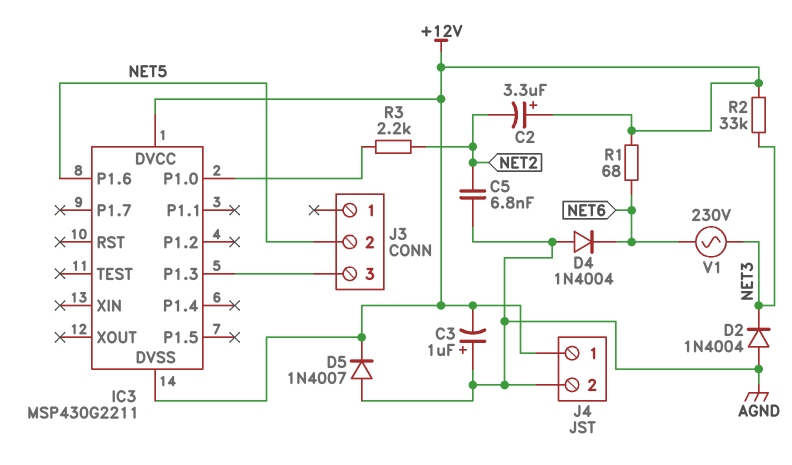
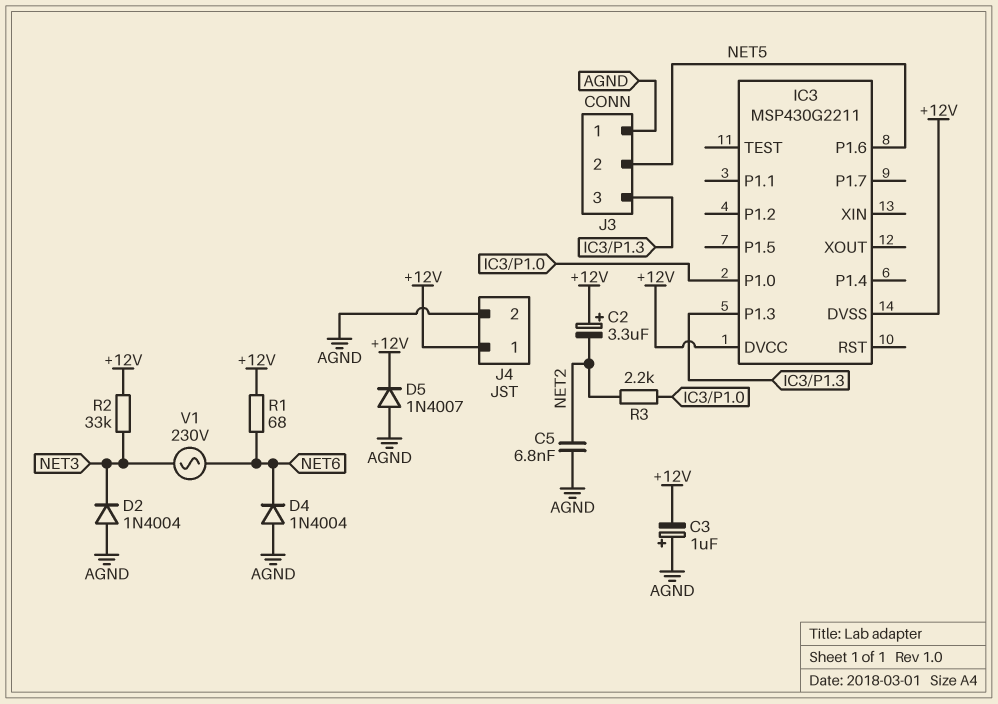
J3 pin 1: none -> AGND

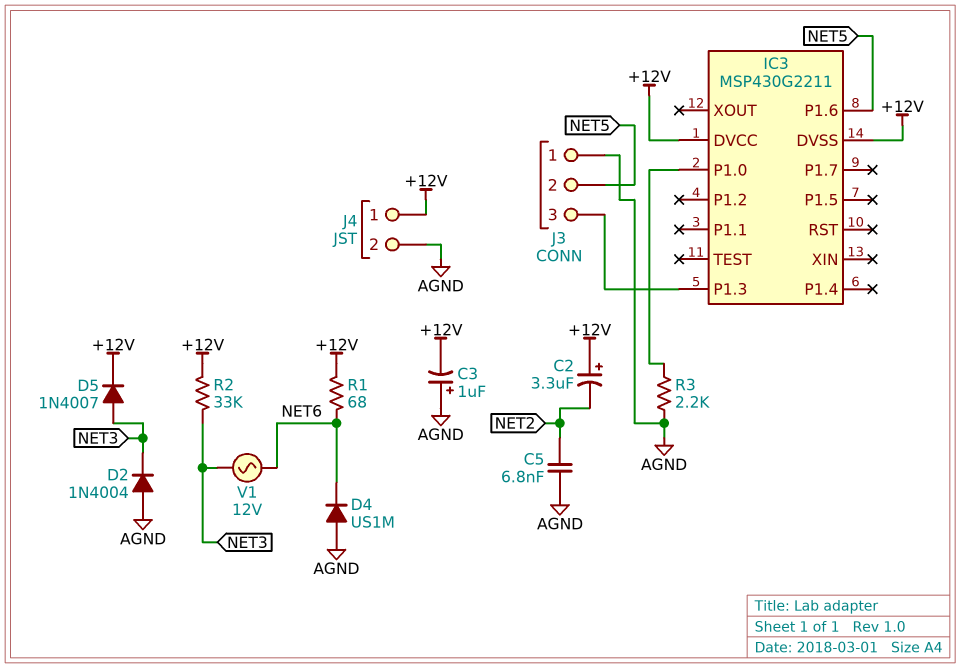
D4: diode 1N4004 (A AGND, K NET6) -> diode US1M (A AGND, K NET6)
D5: diode 1N4007 (A AGND, K +12V) -> diode 1N4007 (A NET3, K +12V)
R3: 2.2k (IC3/P1.0, NET2) -> 2.2k (AGND, IC3/P1.0)
V1: AC 230V (NET3, NET6) -> AC 12V (NET3, NET6)

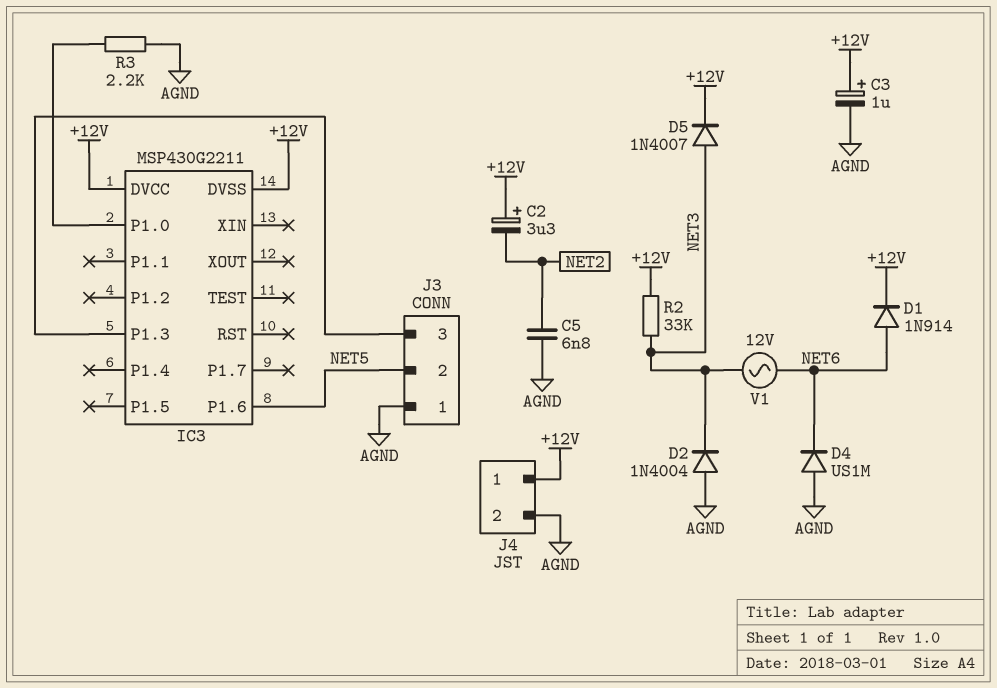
C3: 1uF (plus AGND, minus +12V) -> 1uF (plus +12V, minus AGND)
D1: none -> diode 1N914 (A NET6, K +12V)
R1: 68 (+12V, NET6) -> none

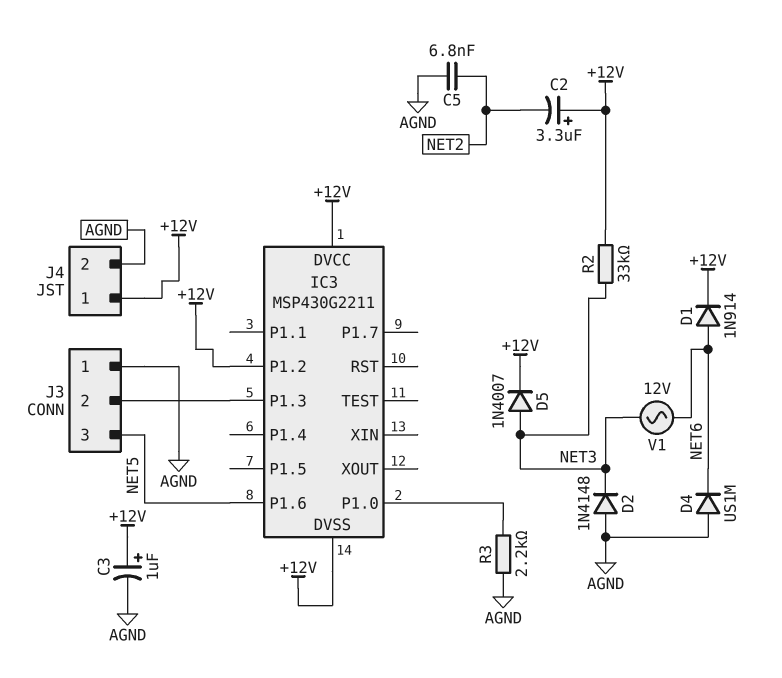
D2: diode 1N4004 (A AGND, K NET3) -> diode 1N4148 (A AGND, K NET3)
IC3 pin P1.2: none -> +12V
J3 pin 2: NET5 -> IC3/P1.3
J3 pin 3: IC3/P1.3 -> NET5

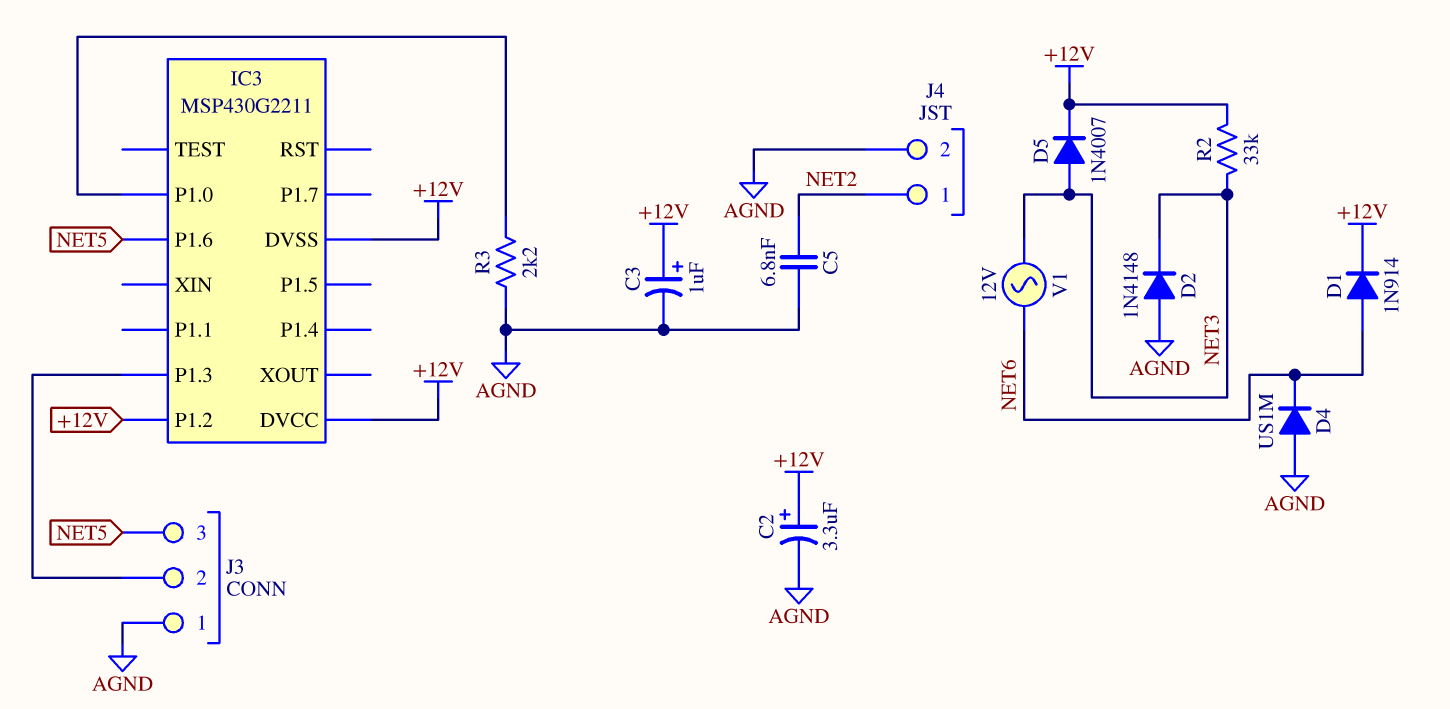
C2: 3.3uF (plus +12V, minus NET2) -> 3.3uF (plus +12V, minus AGND)
J4 pin 1: +12V -> NET2

